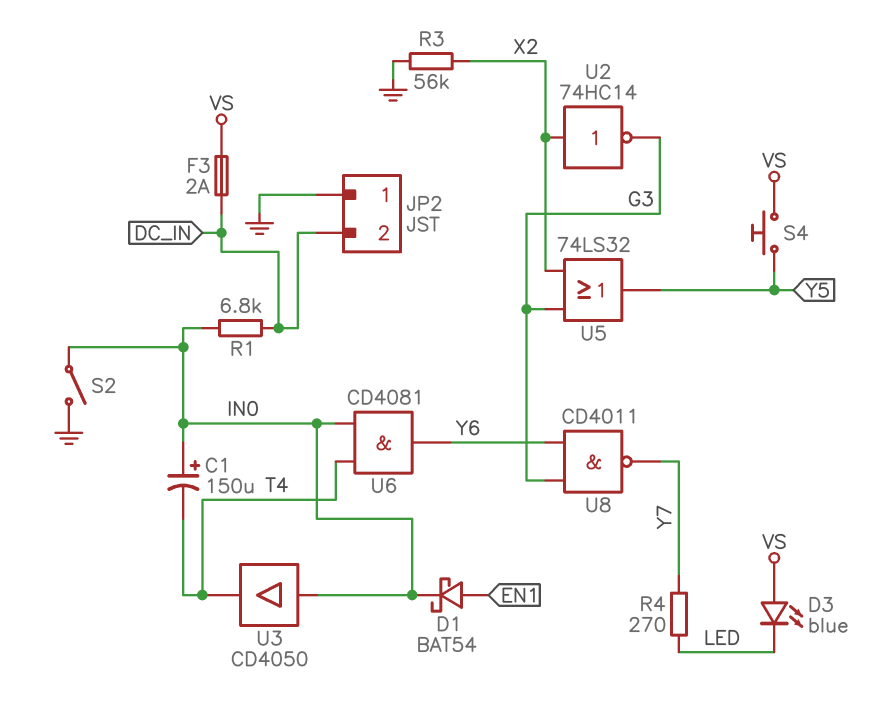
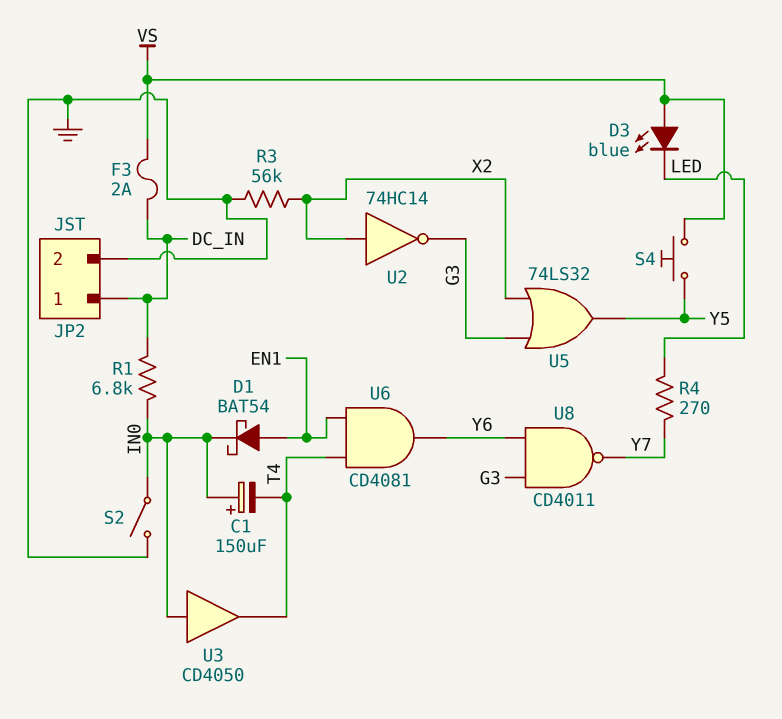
JP2 pin 1: GND -> DC_IN
JP2 pin 2: DC_IN -> GND
U6: AND CD4081 (in IN0, in T4, out Y6) -> AND CD4081 (in EN1, in T4, out Y6)

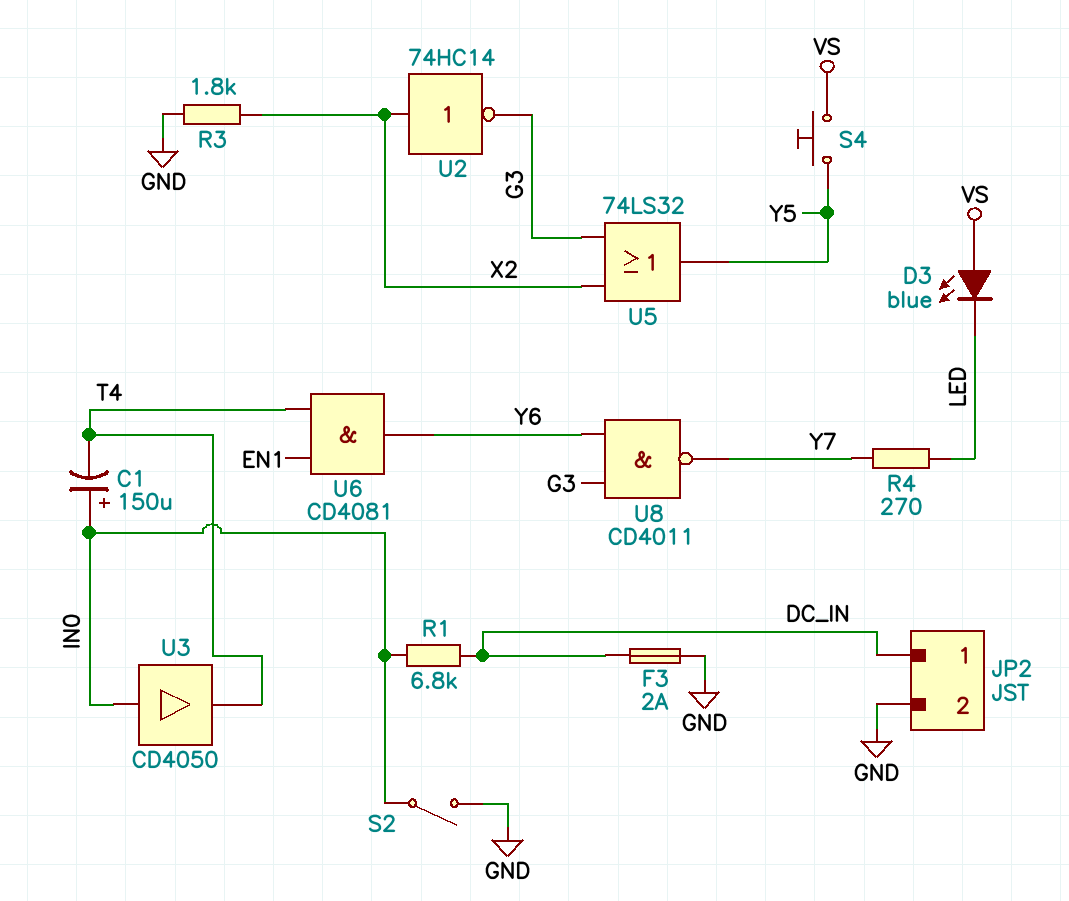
D1: schottky BAT54 (A EN1, K IN0) -> none
F3: 2A (DC_IN, VS) -> 2A (DC_IN, GND)
R3: 56k (GND, X2) -> 1.8k (GND, X2)

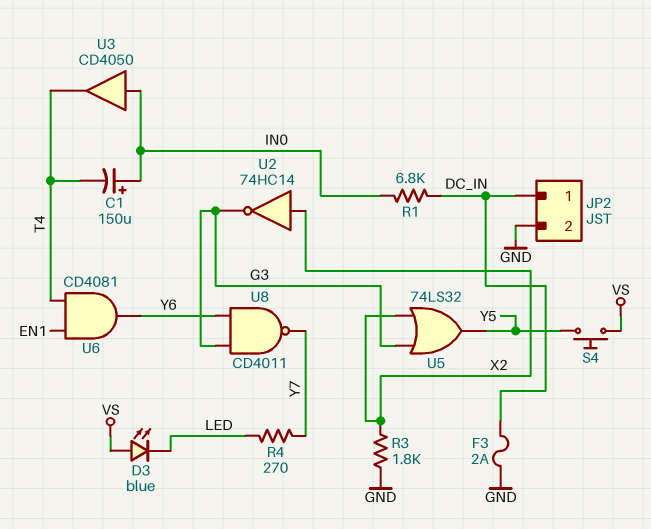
S2: switch (GND, IN0) -> none

